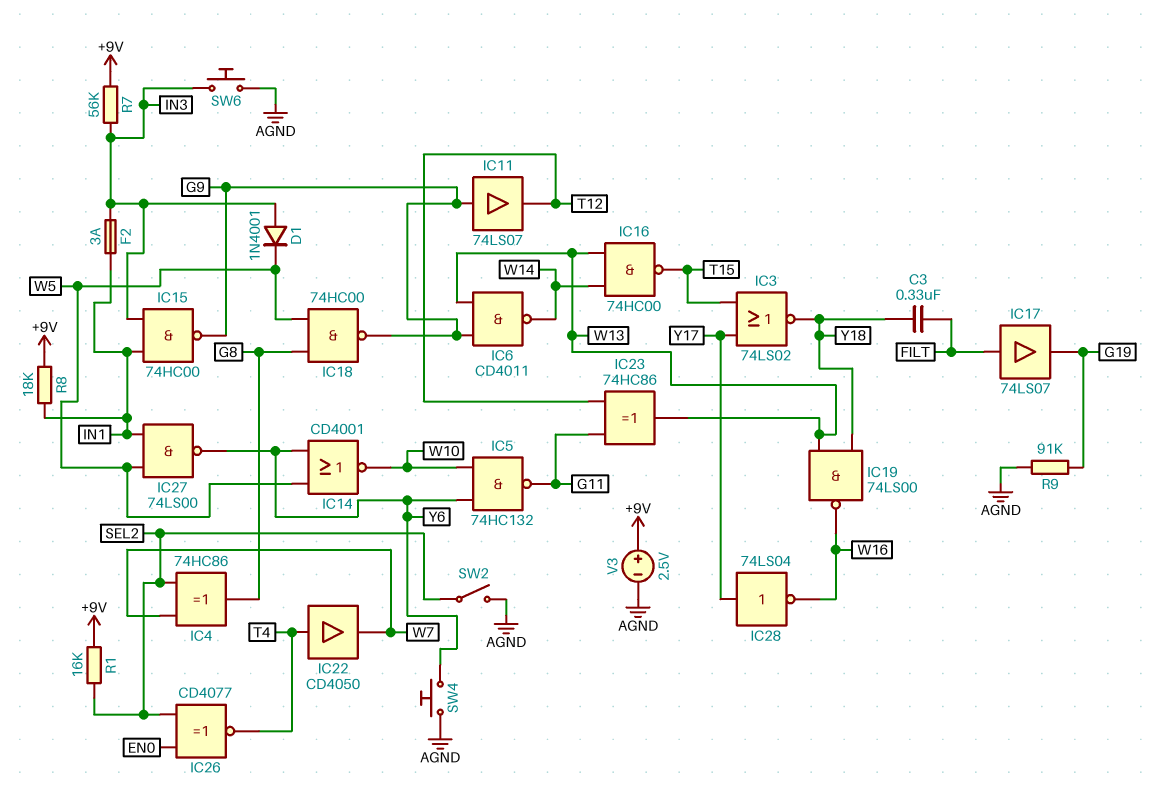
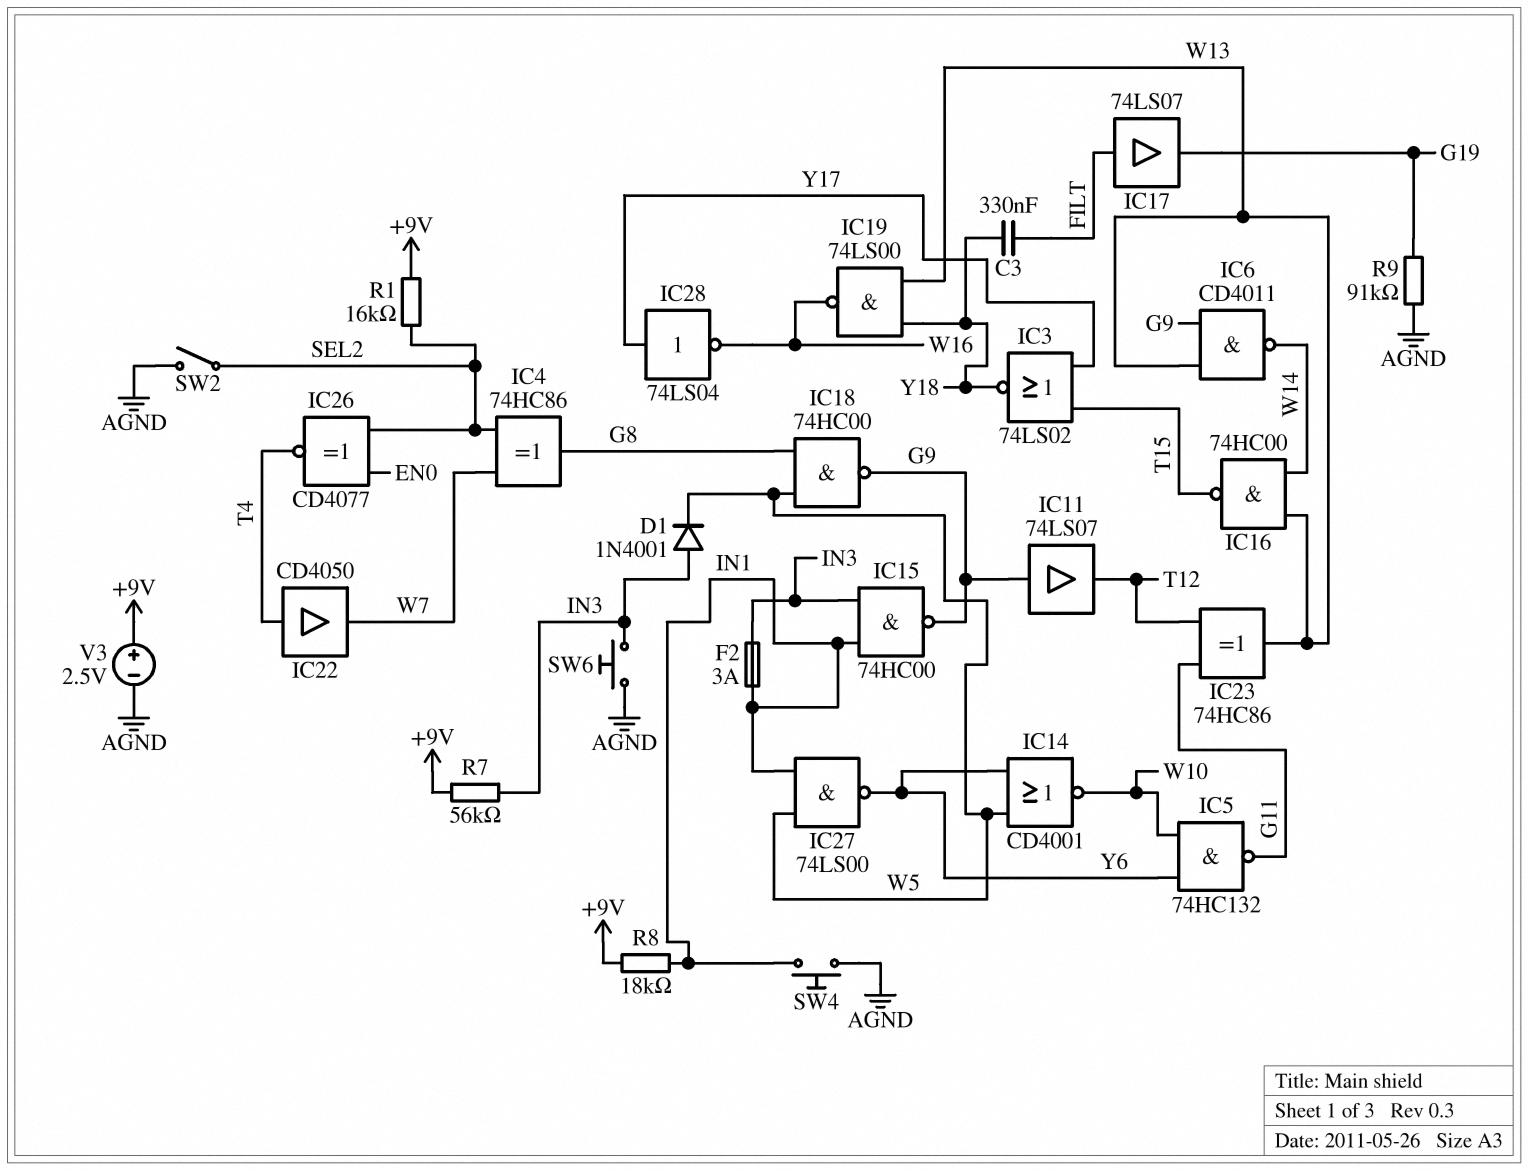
SW4: button (AGND, Y6) -> button (AGND, IN1)

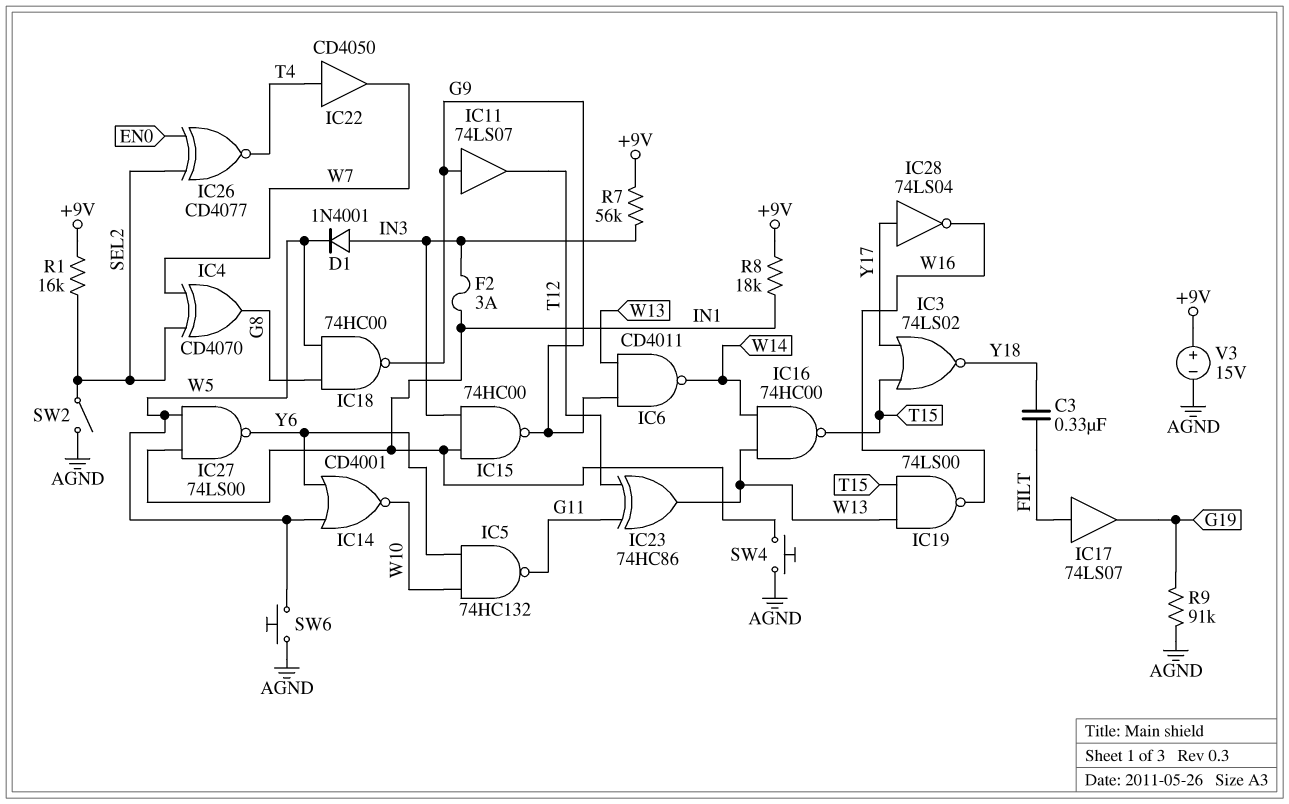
IC4: XOR 74HC86 (in SEL2, in W7, out G8) -> XOR CD4070 (in SEL2, in W7, out G8)
IC19: NAND 74LS00 (in W13, in Y18, out W16) -> NAND 74LS00 (in T15, in W13, out W16)
SW6: button (AGND, IN3) -> button (AGND, W5)
V3: 2.5V (plus +9V, minus AGND) -> 15V (plus +9V, minus AGND)

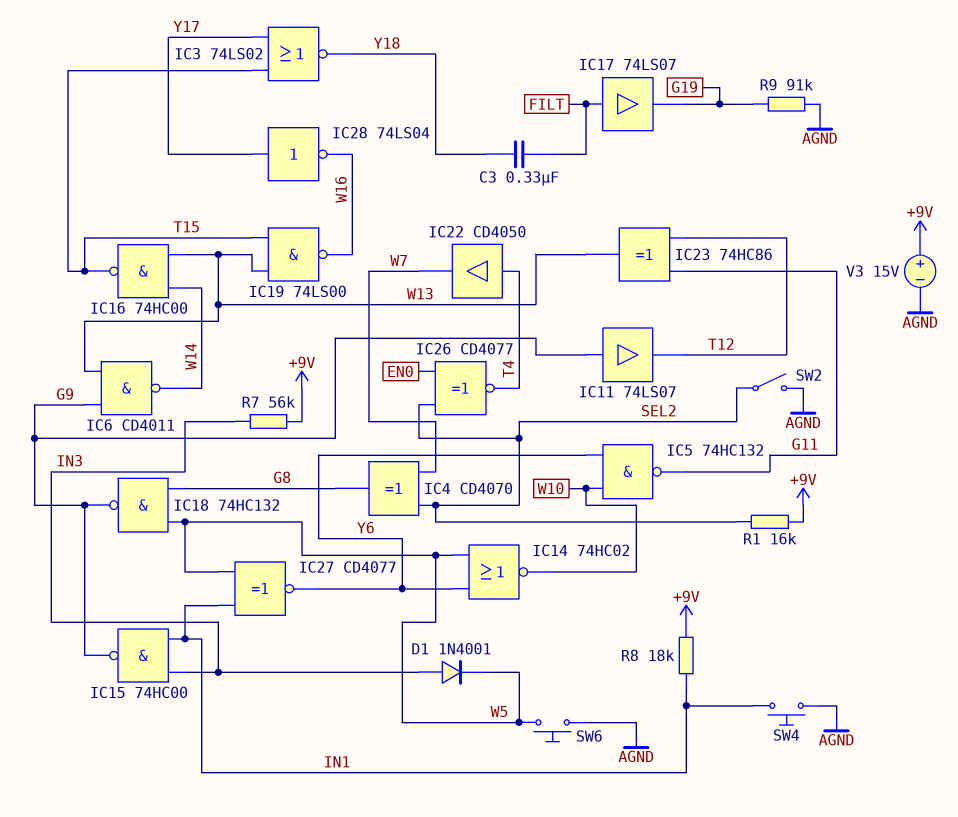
F2: 3A (IN1, IN3) -> none
IC14: NOR CD4001 (in W5, in Y6, out W10) -> NOR 74HC02 (in W5, in Y6, out W10)
IC18: NAND 74HC00 (in G8, in W5, out G9) -> NAND 74HC132 (in G8, in W5, out G9)
IC27: NAND 74LS00 (in IN1, in W5, out Y6) -> XNOR CD4077 (in IN1, in W5, out Y6)

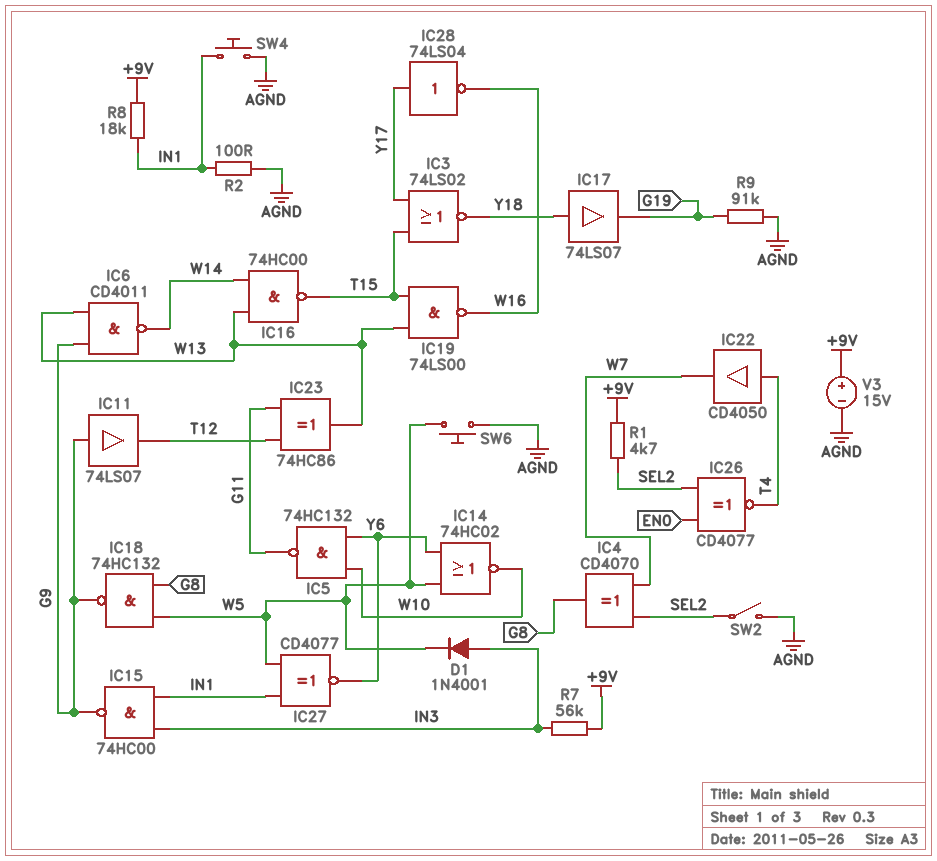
C3: 330nF (FILT, Y18) -> none
IC17: buffer 74LS07 (in FILT, out G19) -> buffer 74LS07 (in Y18, out G19)
R1: 16k (+9V, SEL2) -> 4.7k (+9V, SEL2)
R2: none -> 100 (AGND, IN1)

